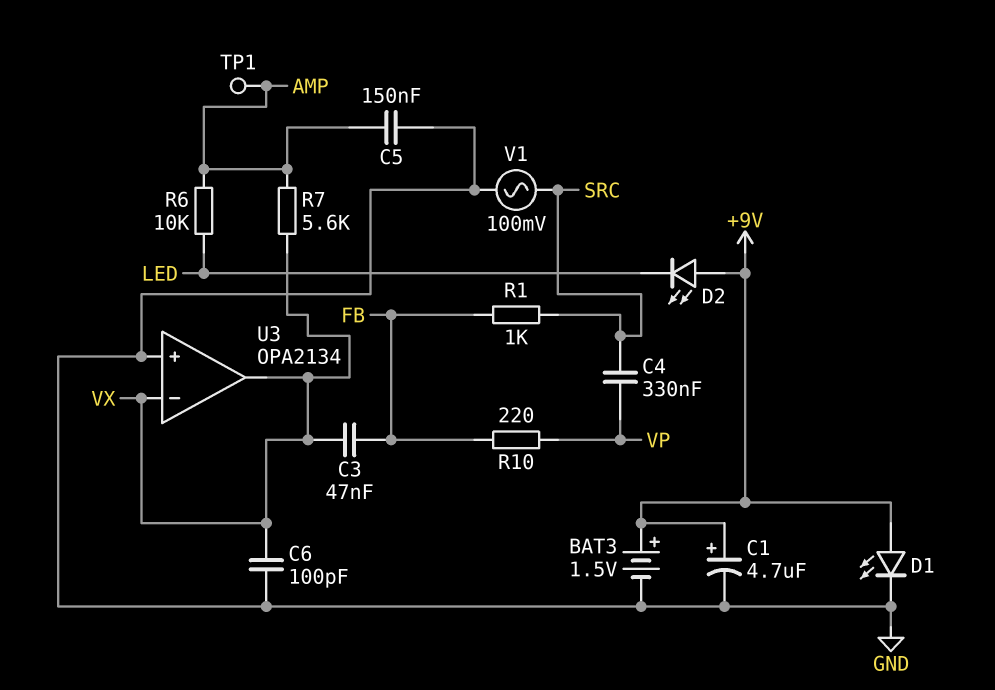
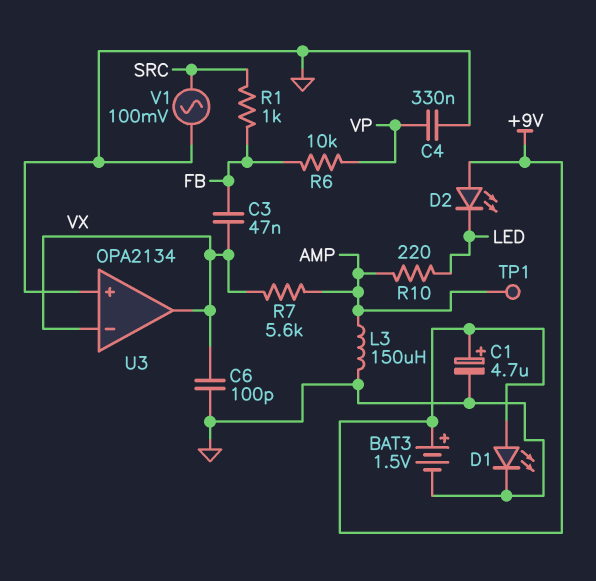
C4: 330nF (SRC, VP) -> 330nF (GND, VP)
C5: 150nF (AMP, GND) -> none
L3: none -> 150uH (AMP, GND)
R6: 10k (AMP, LED) -> 10k (FB, VP)
R10: 220 (FB, VP) -> 220 (AMP, LED)

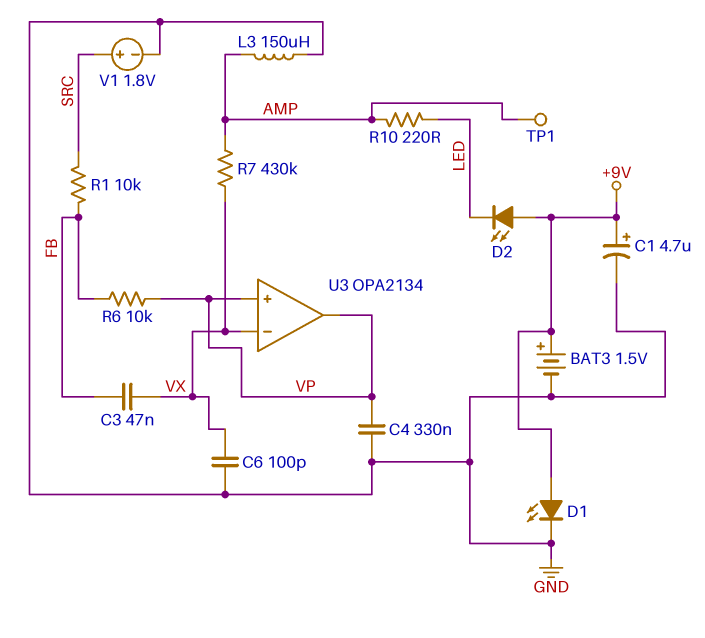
R1: 1k (FB, SRC) -> 10k (FB, SRC)
R7: 5.6k (AMP, VX) -> 430k (AMP, VX)
U3 pin in+: GND -> VP
U3 pin out: VX -> VP
V1: AC 100mV (GND, SRC) -> 1.8V (plus SRC, minus GND)

